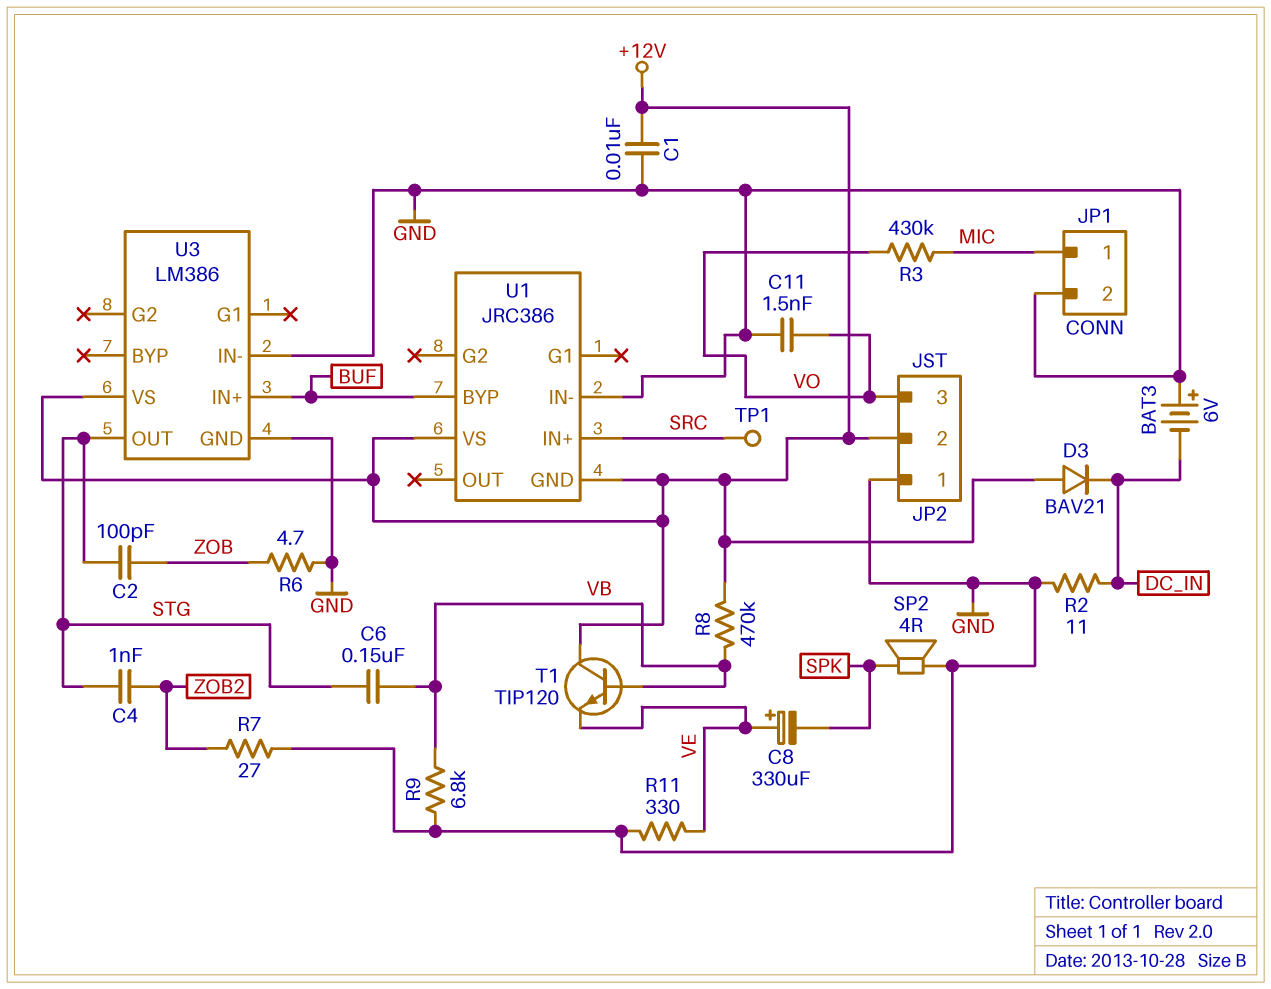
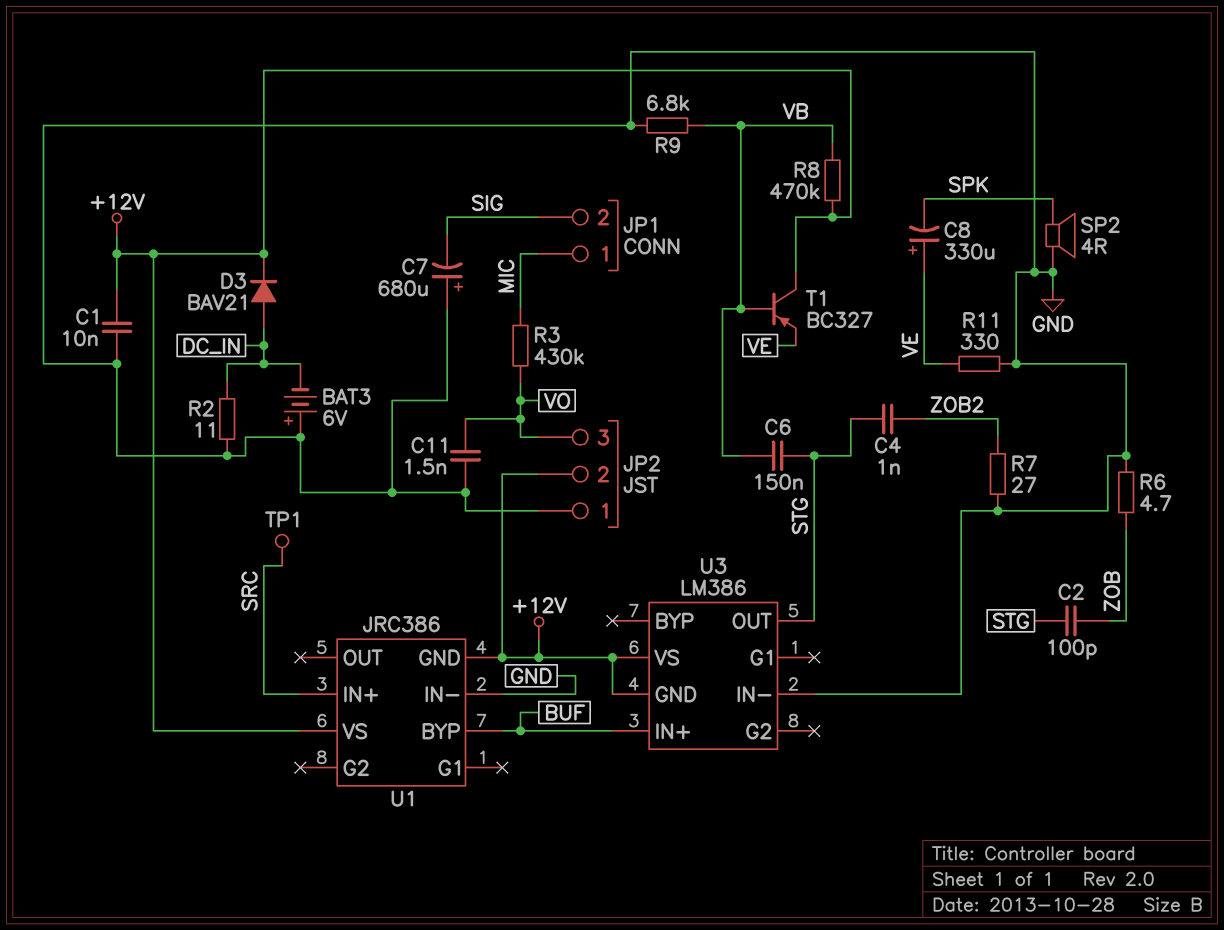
C7: none -> 680uF (plus GND, minus SIG)
D3: diode BAV21 (A +12V, K DC_IN) -> diode BAV21 (A DC_IN, K +12V)
JP1 pin 2: GND -> SIG
T1: NPN TIP120 (B VB, C +12V, E VE) -> PNP BC327 (B VB, C +12V, E VE)
U3 pin GND: GND -> +12V

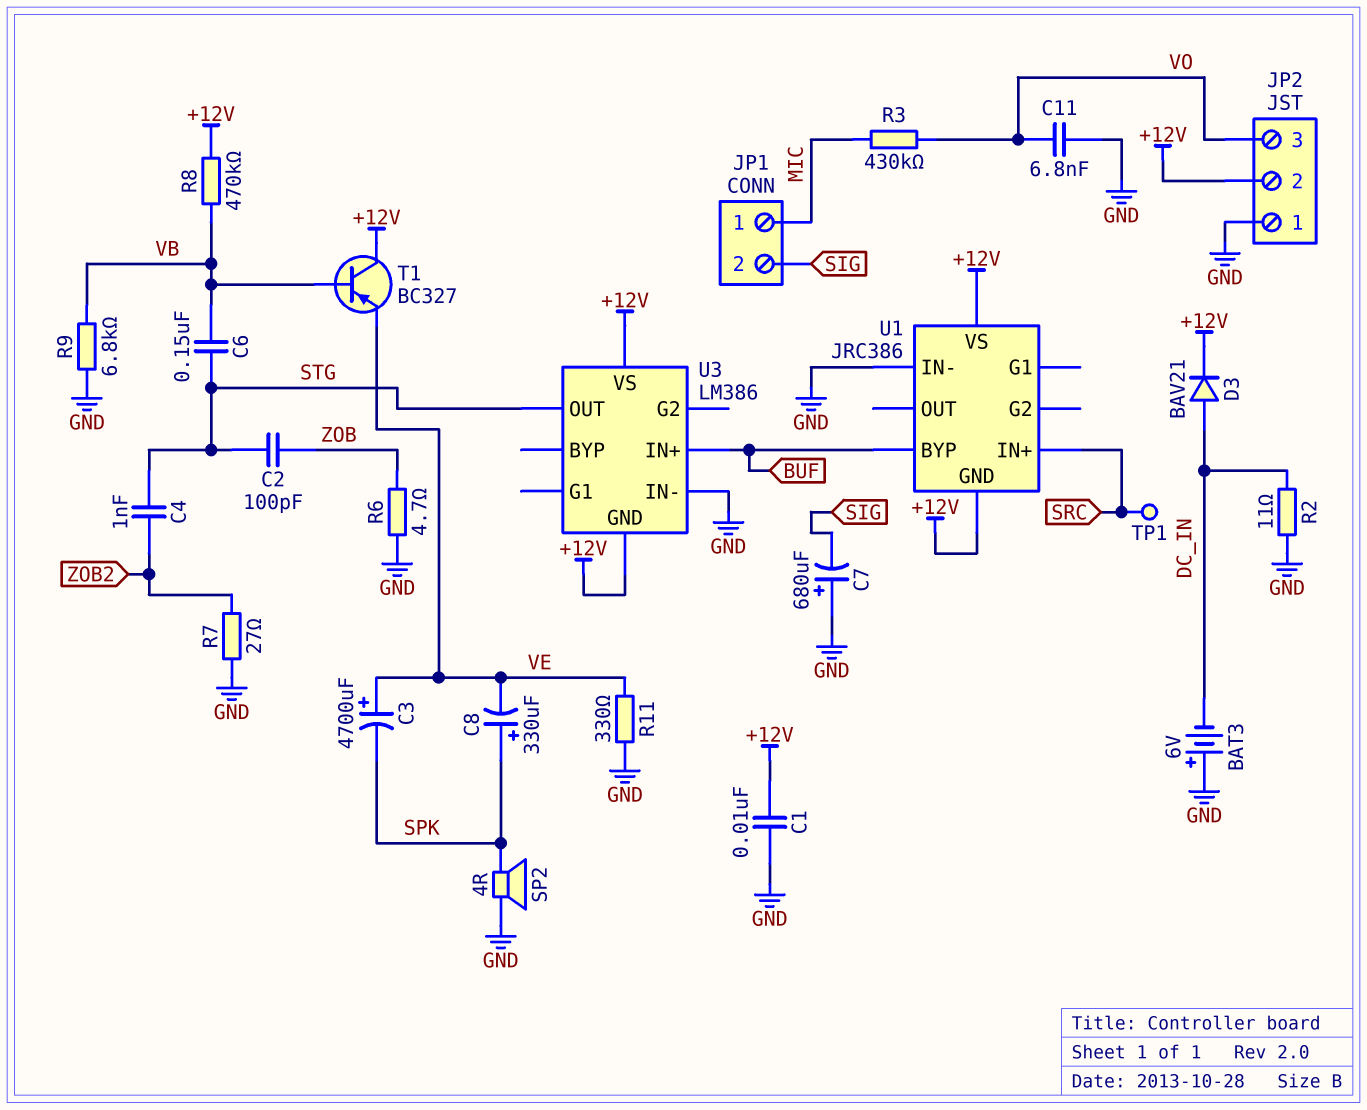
C3: none -> 4700uF (plus VE, minus SPK)
C8: 330uF (plus VE, minus SPK) -> 330uF (plus SPK, minus VE)
C11: 1.5nF (GND, VO) -> 6.8nF (GND, VO)

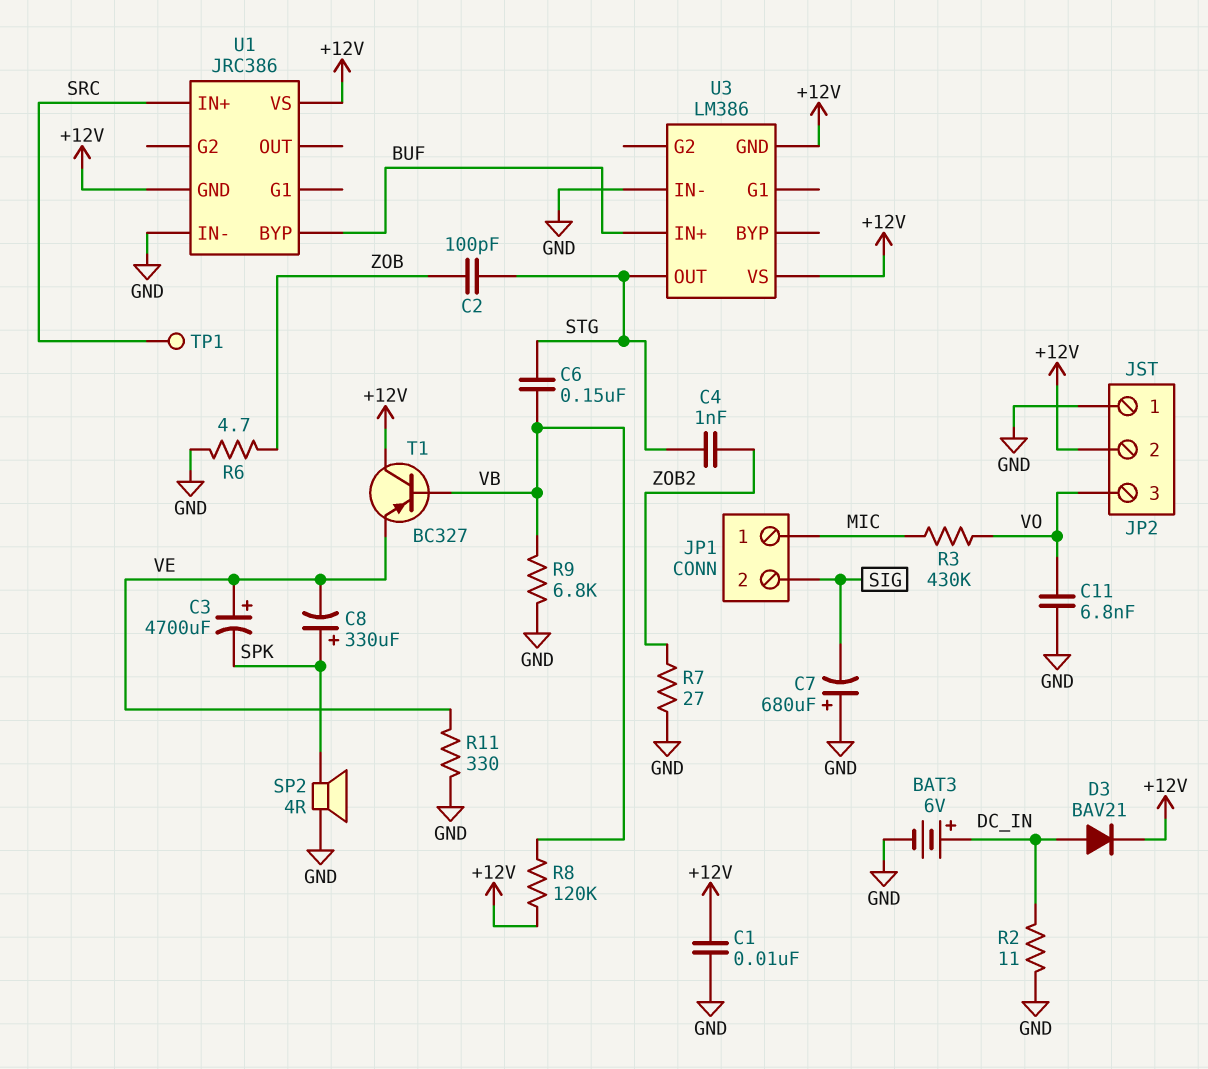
BAT3: 6V (plus GND, minus DC_IN) -> 6V (plus DC_IN, minus GND)
R8: 470k (+12V, VB) -> 120k (+12V, VB)

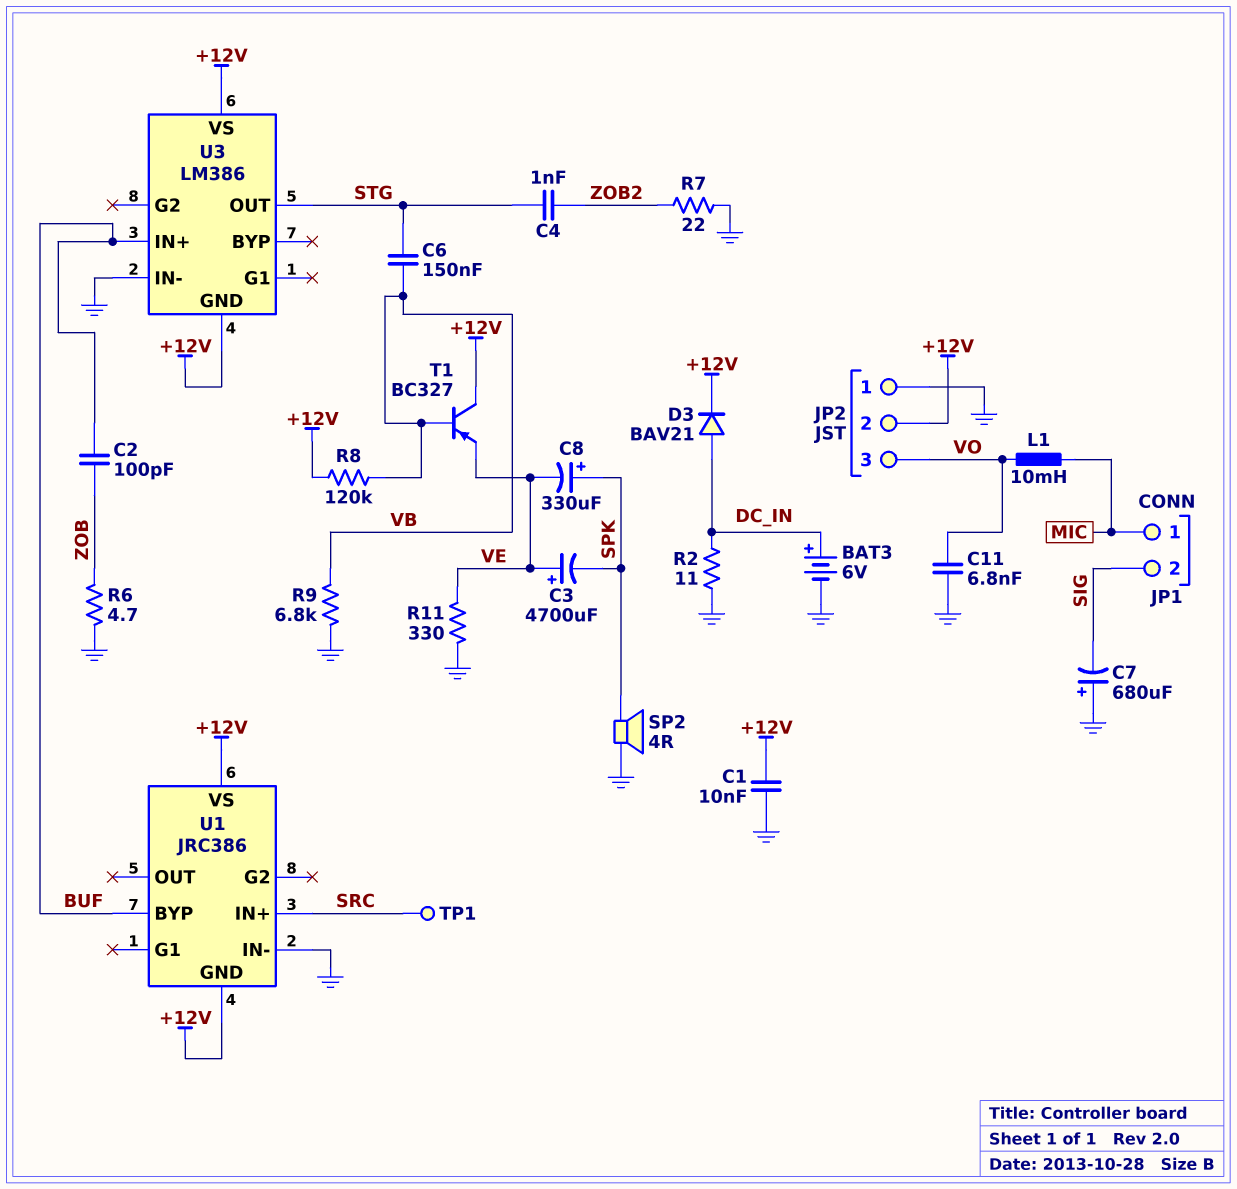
C2: 100pF (STG, ZOB) -> 100pF (BUF, ZOB)
L1: none -> 10mH (MIC, VO)
R3: 430k (MIC, VO) -> none
R7: 27 (GND, ZOB2) -> 22 (GND, ZOB2)

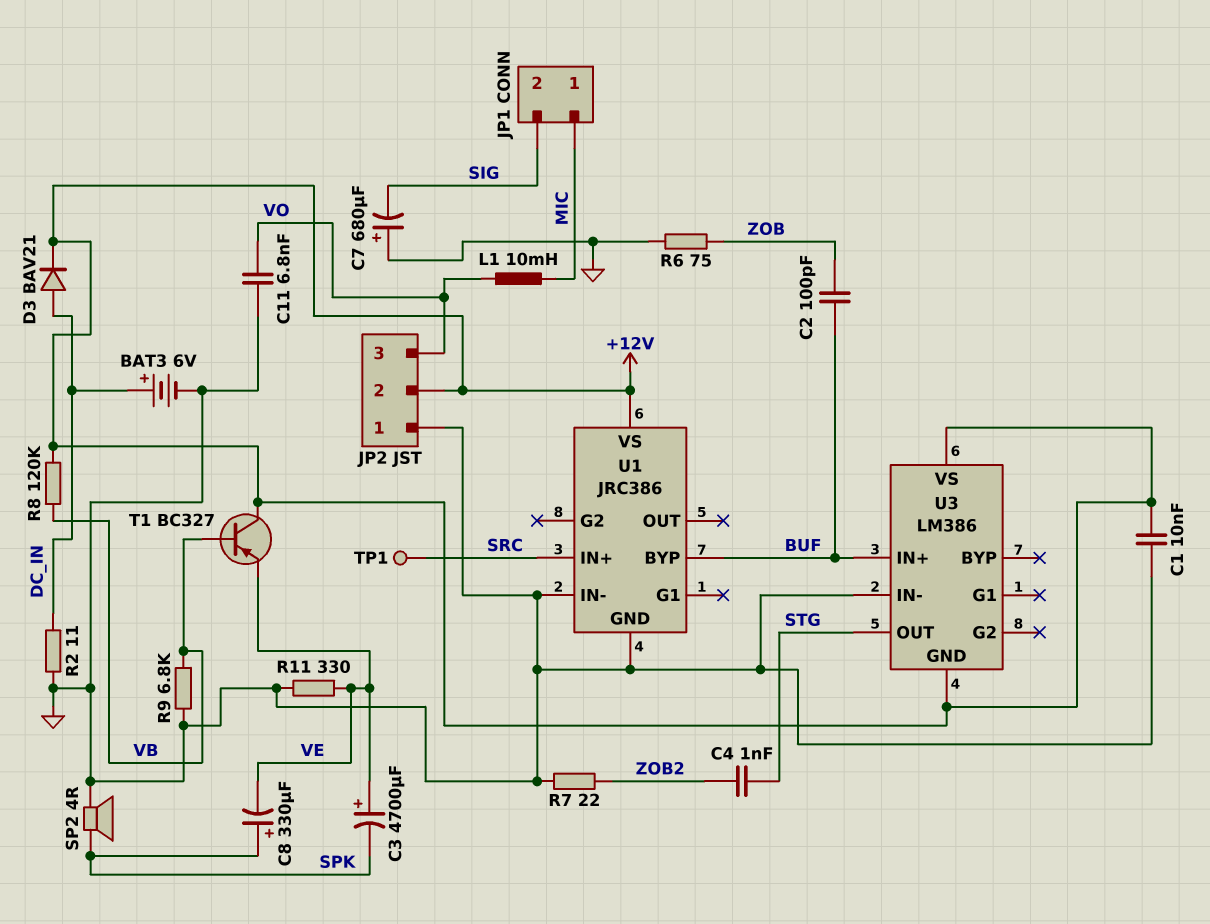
C6: 150nF (STG, VB) -> none
R6: 4.7 (GND, ZOB) -> 75 (GND, ZOB)
U1 pin GND: +12V -> GND

